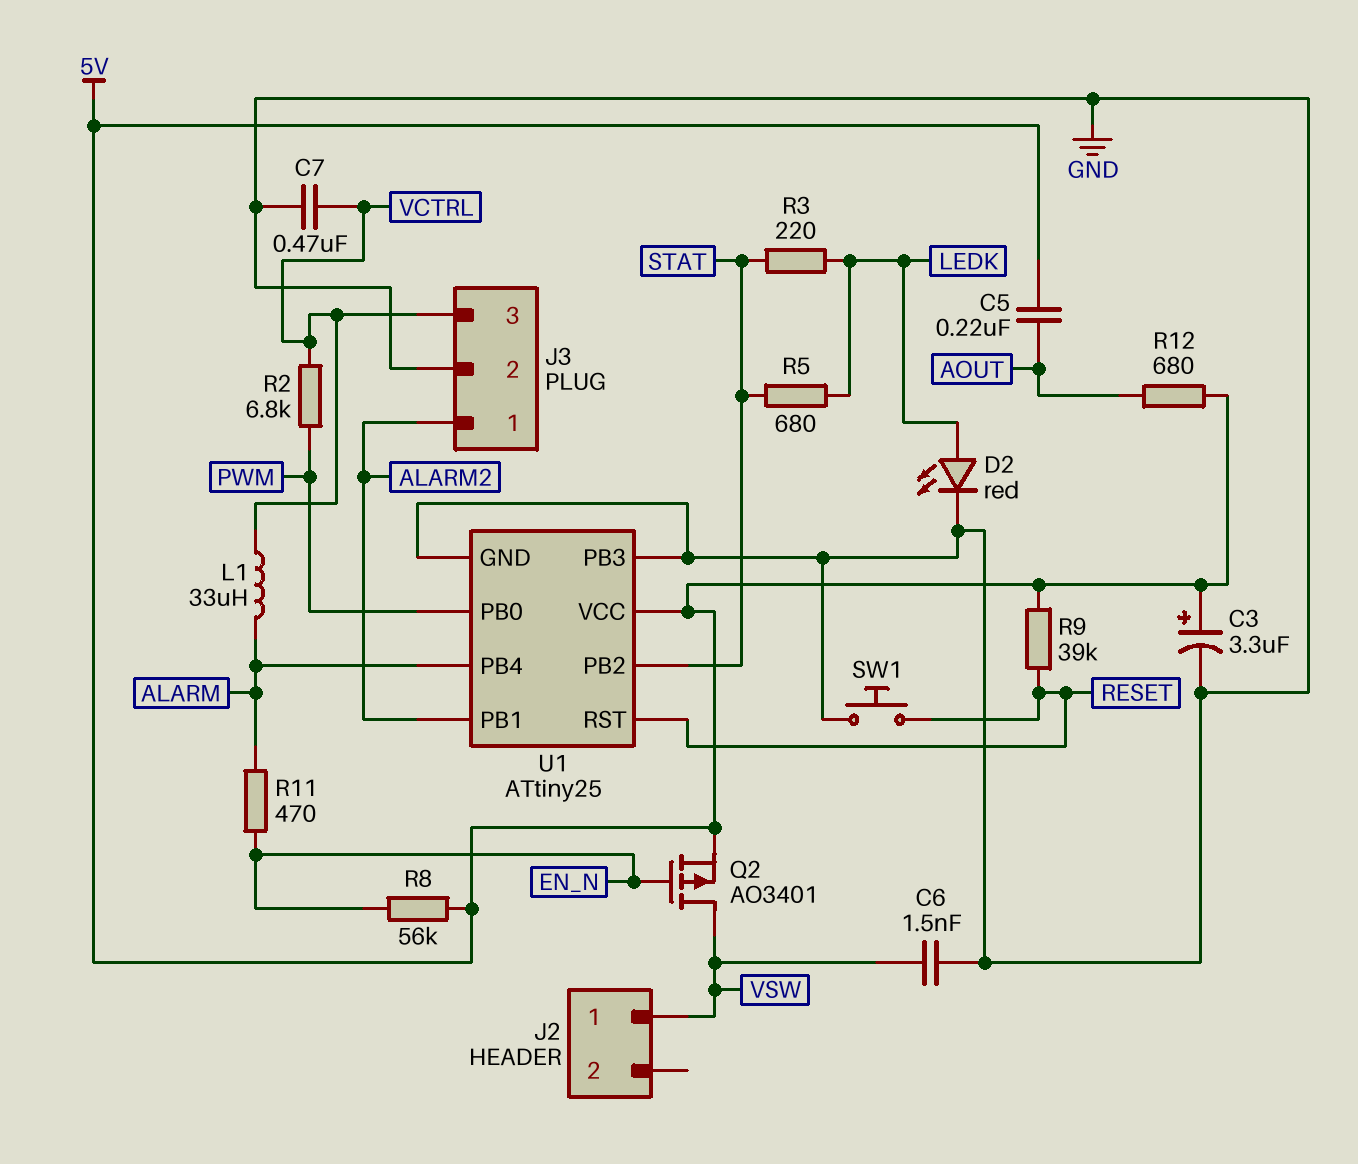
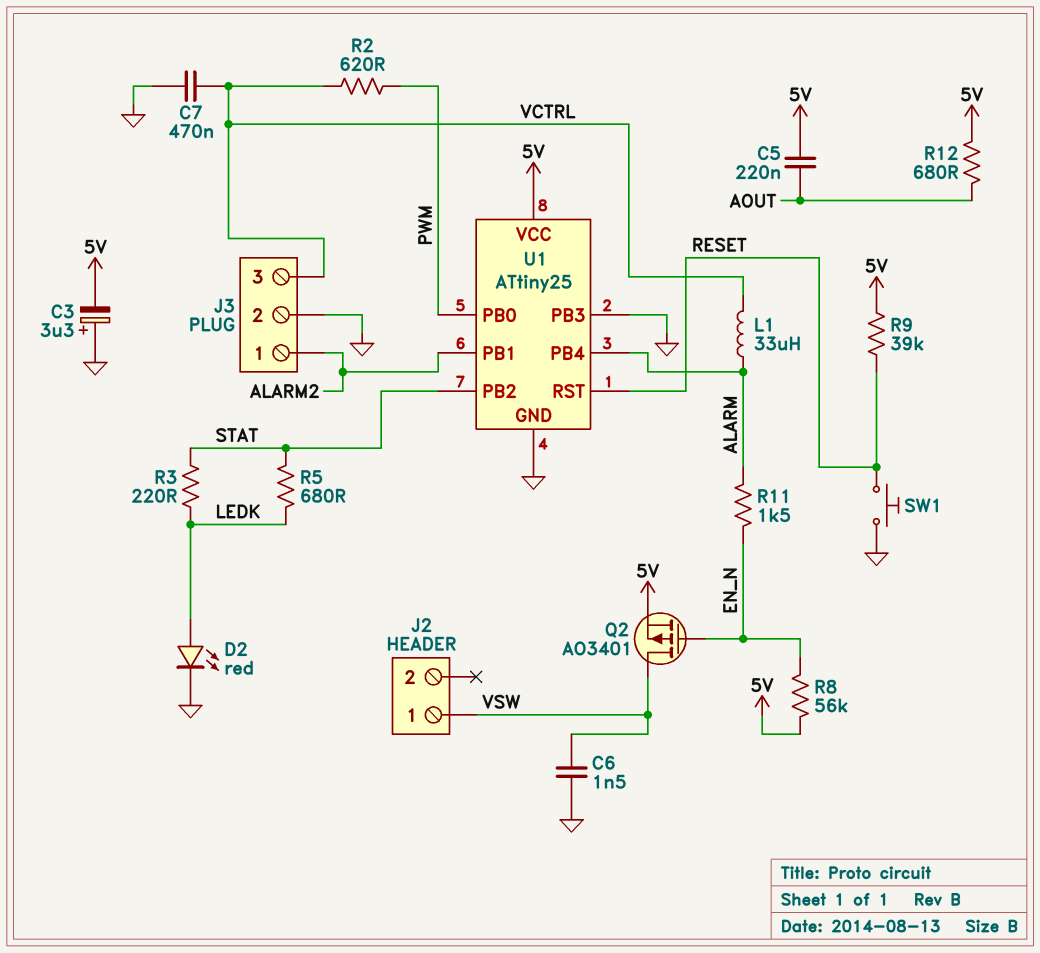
C3: 3.3uF (plus 5V, minus GND) -> 3.3uF (plus GND, minus 5V)
R2: 6.8k (PWM, VCTRL) -> 620 (PWM, VCTRL)
R11: 470 (ALARM, EN_N) -> 1.5k (ALARM, EN_N)

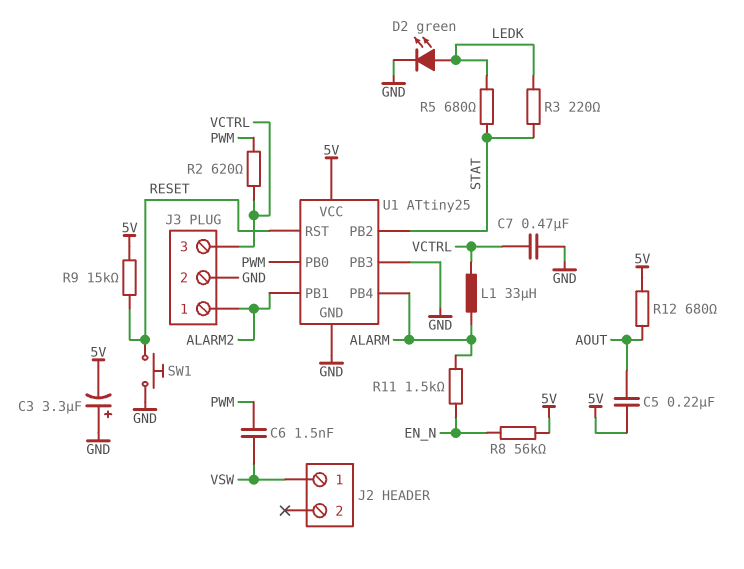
C6: 1.5nF (GND, VSW) -> 1.5nF (PWM, VSW)
D2: LED red (A LEDK, K GND) -> LED green (A LEDK, K GND)
Q2: PMOS AO3401 (G EN_N, D VSW, S 5V) -> none
R9: 39k (5V, RESET) -> 15k (5V, RESET)

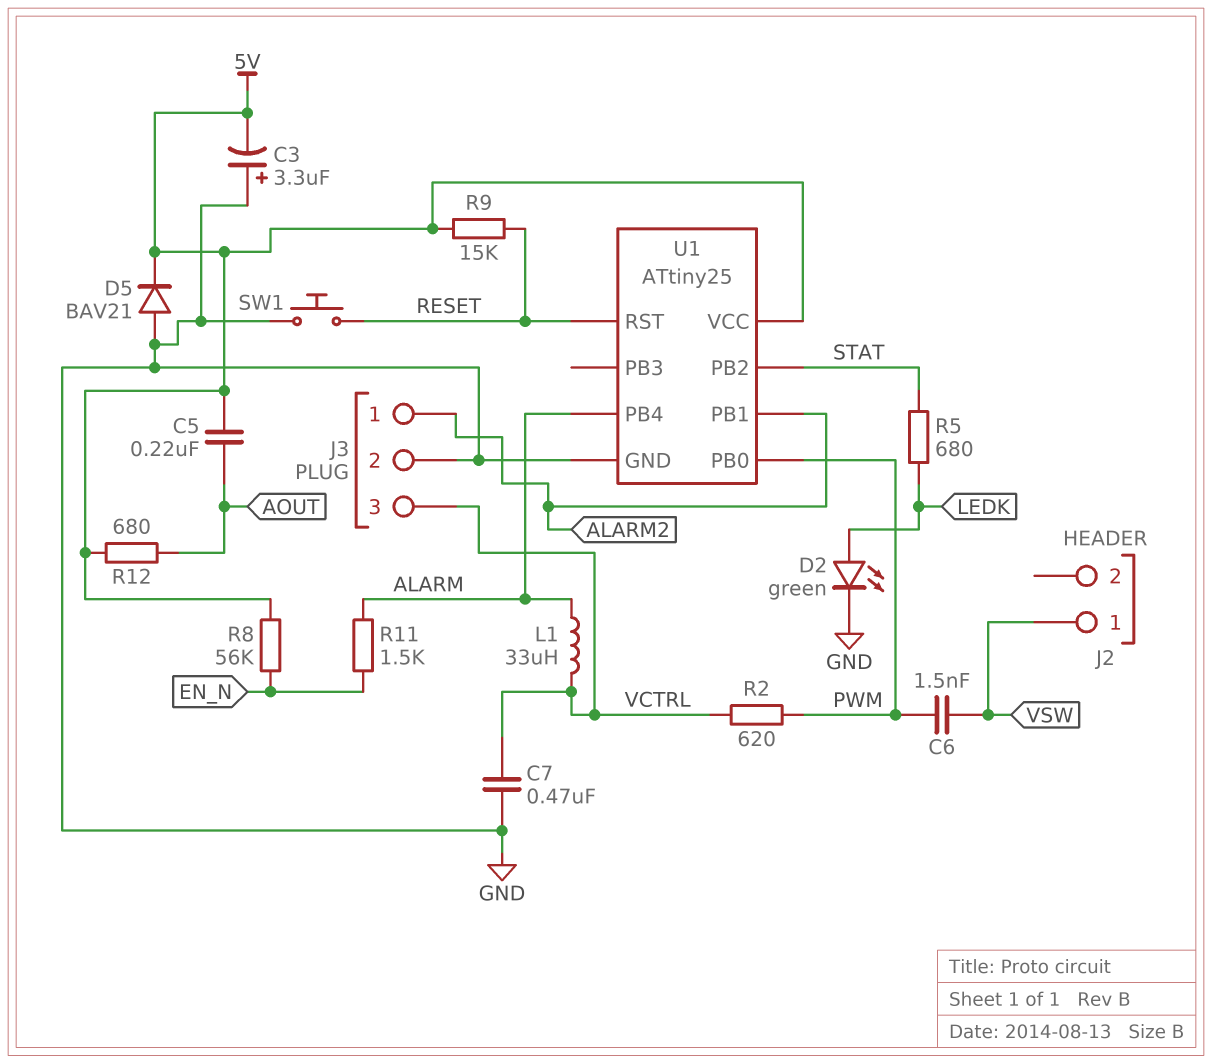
D5: none -> diode BAV21 (A GND, K 5V)
R3: 220 (LEDK, STAT) -> none
U1 pin PB3: GND -> none

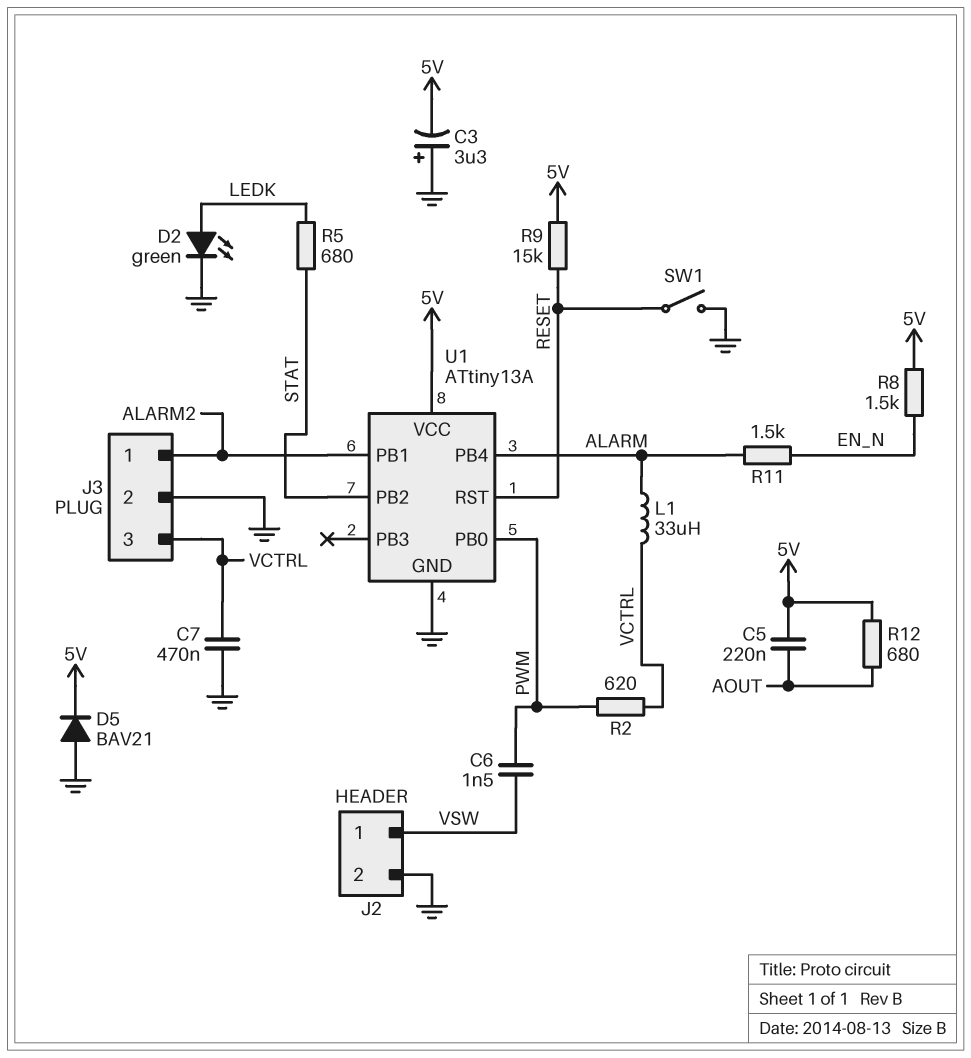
J2 pin 2: none -> GND
R8: 56k (5V, EN_N) -> 1.5k (5V, EN_N)
SW1: button (GND, RESET) -> switch (GND, RESET)
U1: ATtiny25 -> ATtiny13A

